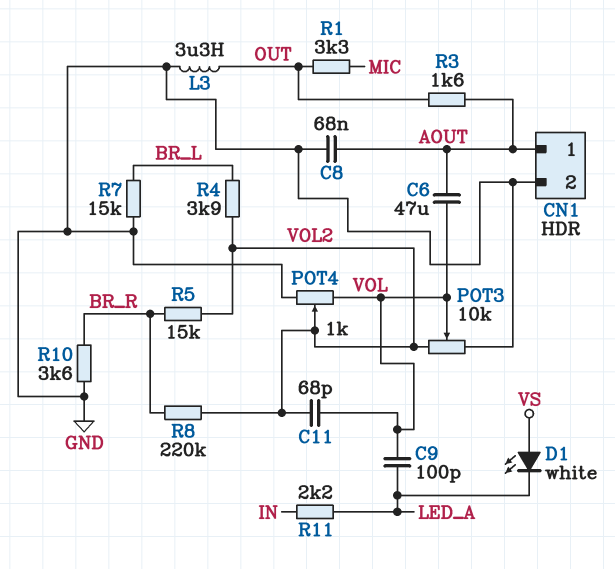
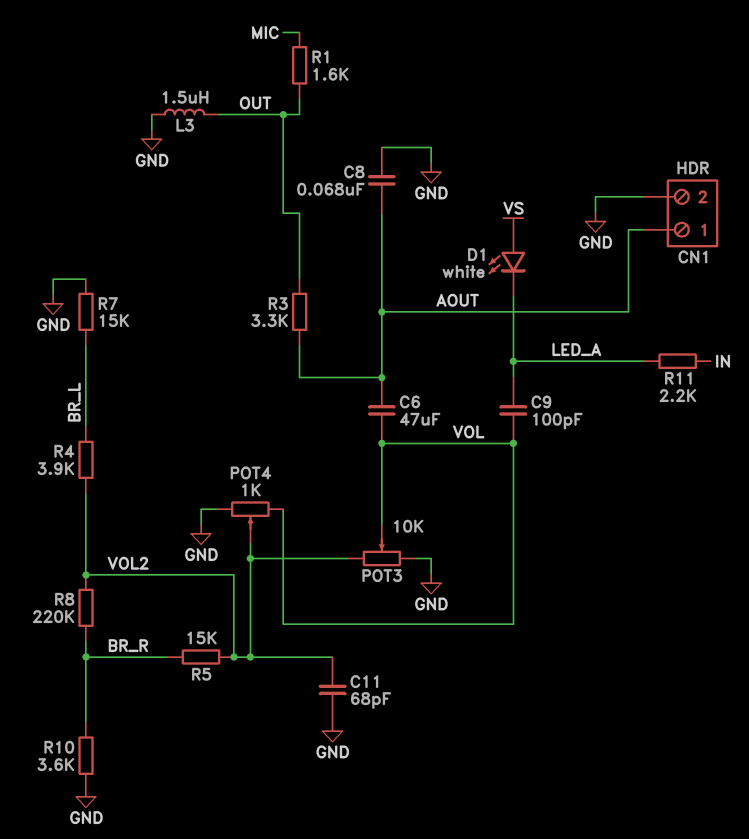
C11: 68pF (VOL, VOL2) -> 68pF (GND, VOL2)
L3: 3.3uH (GND, OUT) -> 1.5uH (GND, OUT)
R1: 3.3k (MIC, OUT) -> 1.6k (MIC, OUT)
R3: 1.6k (AOUT, OUT) -> 3.3k (AOUT, OUT)

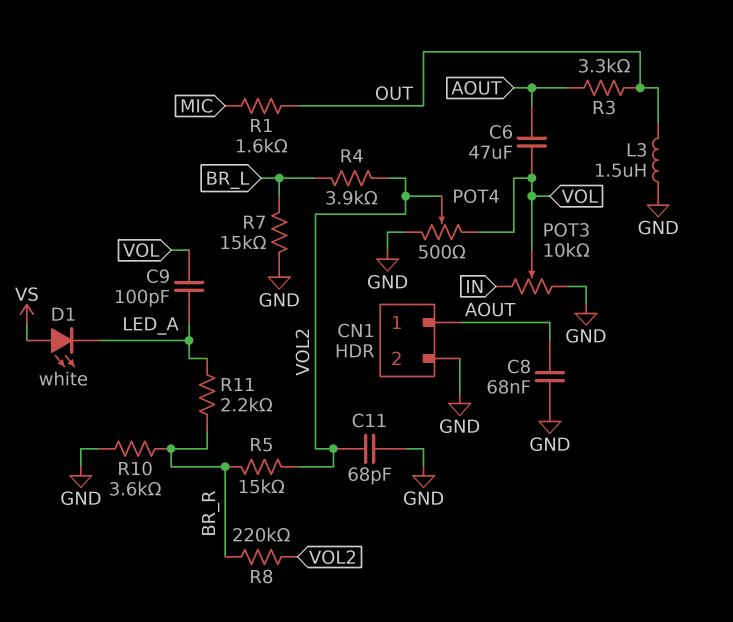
POT3: 10k (GND, VOL2, wiper VOL) -> 10k (GND, IN, wiper VOL)
POT4: 1k (GND, VOL, wiper VOL2) -> 500 (GND, VOL, wiper VOL2)
R11: 2.2k (IN, LED_A) -> 2.2k (BR_R, LED_A)

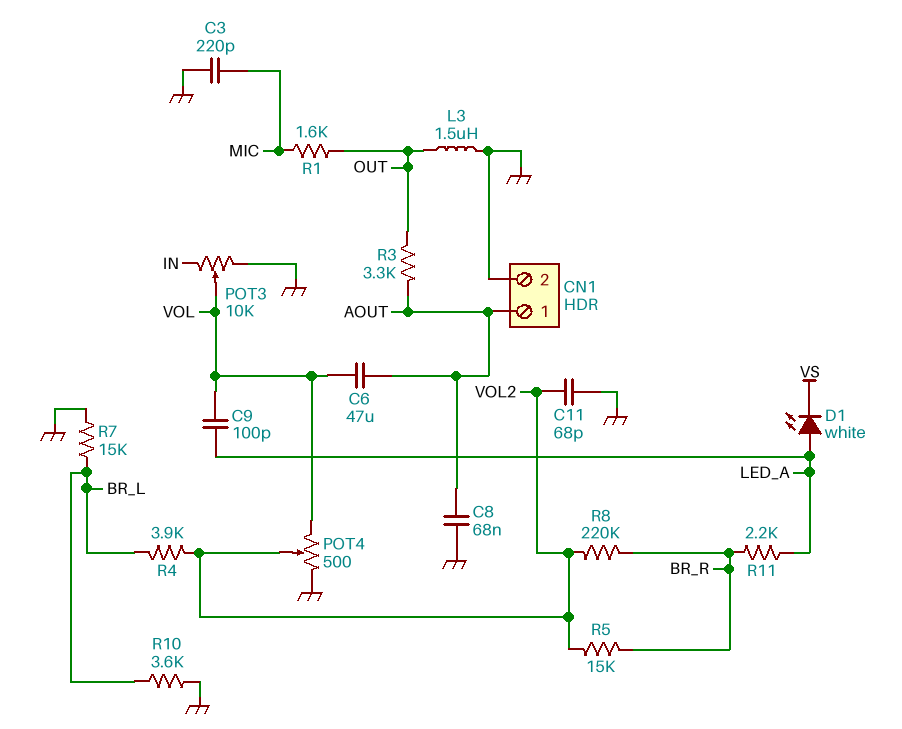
C3: none -> 220pF (GND, MIC)
D1: LED white (A VS, K LED_A) -> LED white (A LED_A, K VS)
R10: 3.6k (BR_R, GND) -> 3.6k (BR_L, GND)

